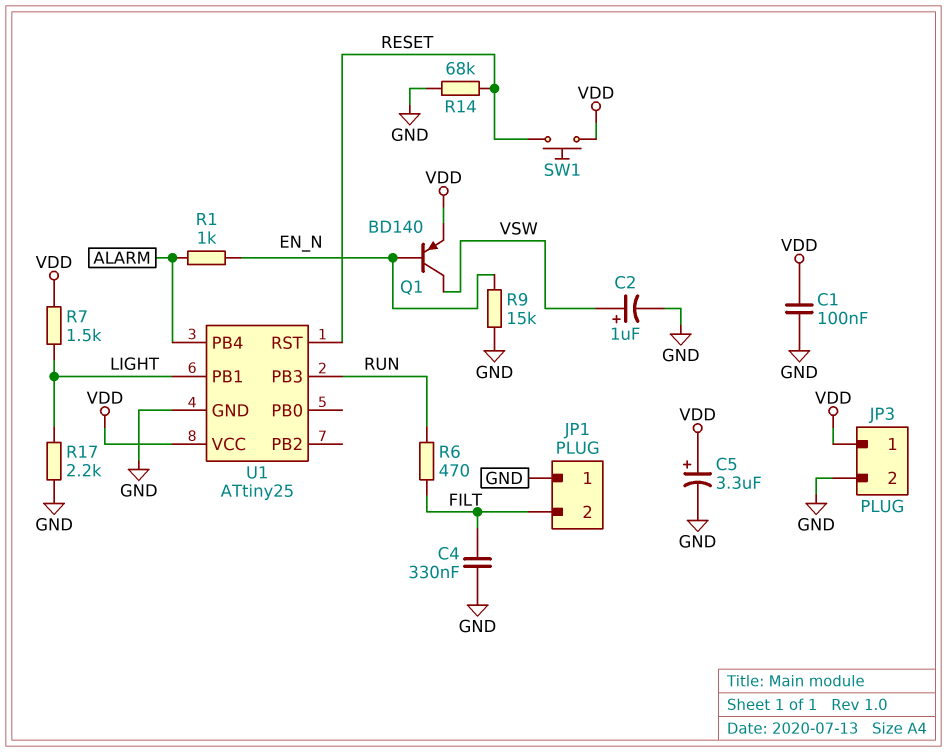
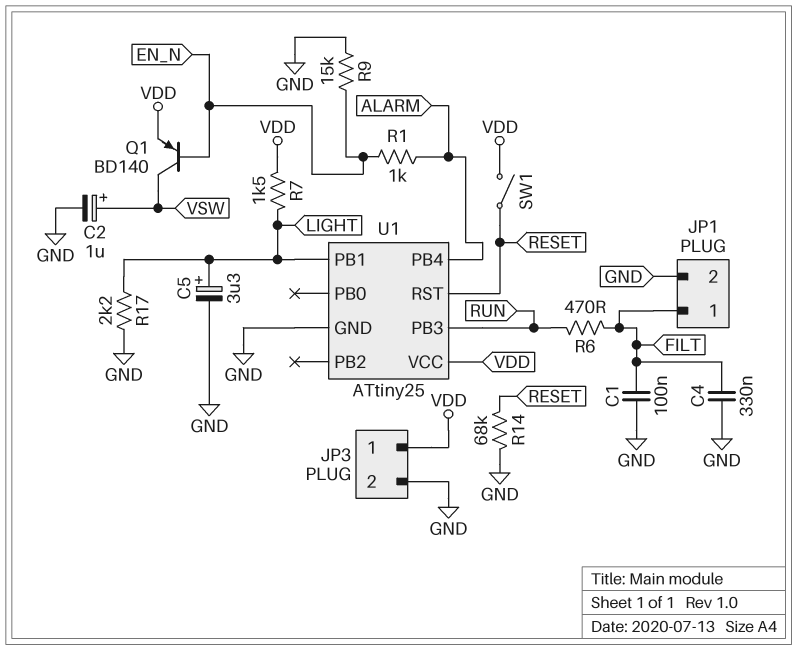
C1: 100nF (GND, VDD) -> 100nF (FILT, GND)
C5: 3.3uF (plus VDD, minus GND) -> 3.3uF (plus LIGHT, minus GND)
JP1 pin 1: GND -> FILT
JP1 pin 2: FILT -> GND
SW1: button (RESET, VDD) -> switch (RESET, VDD)

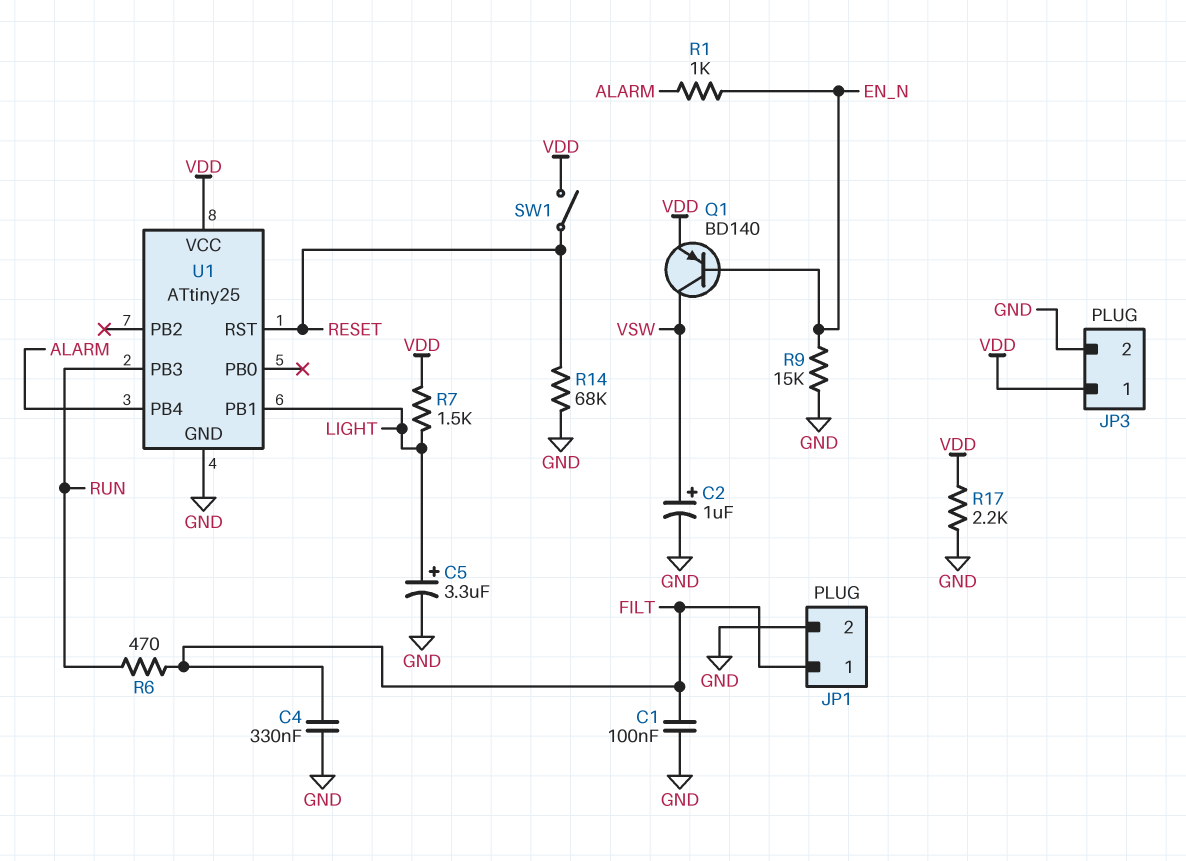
R17: 2.2k (GND, LIGHT) -> 2.2k (GND, VDD)

